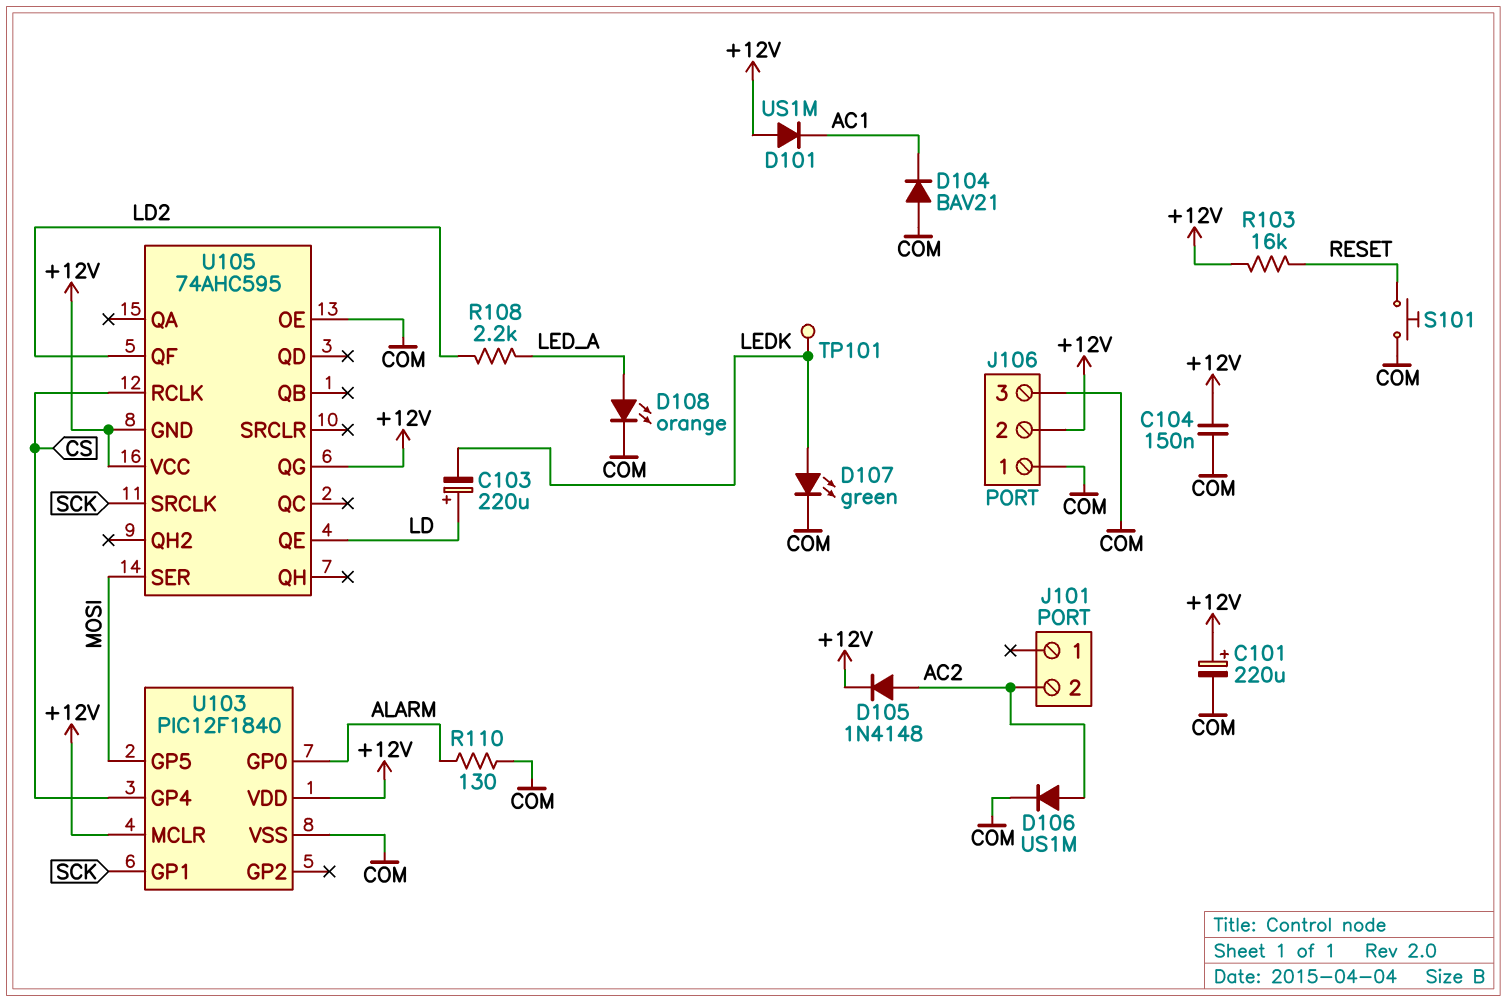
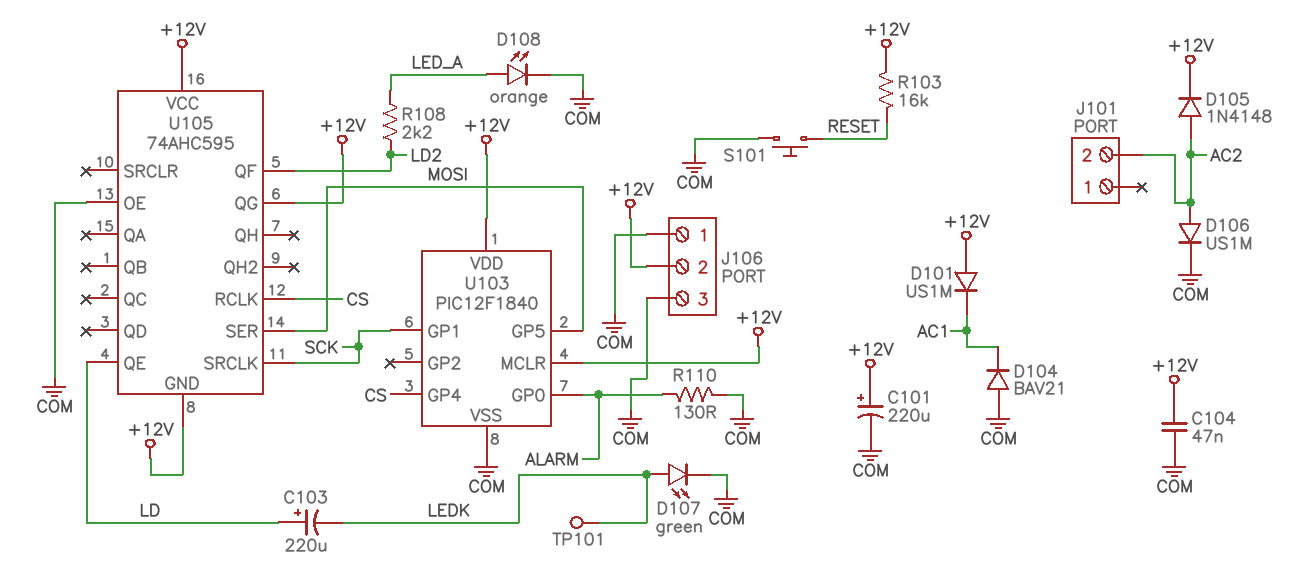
C104: 150nF (+12V, COM) -> 47nF (+12V, COM)

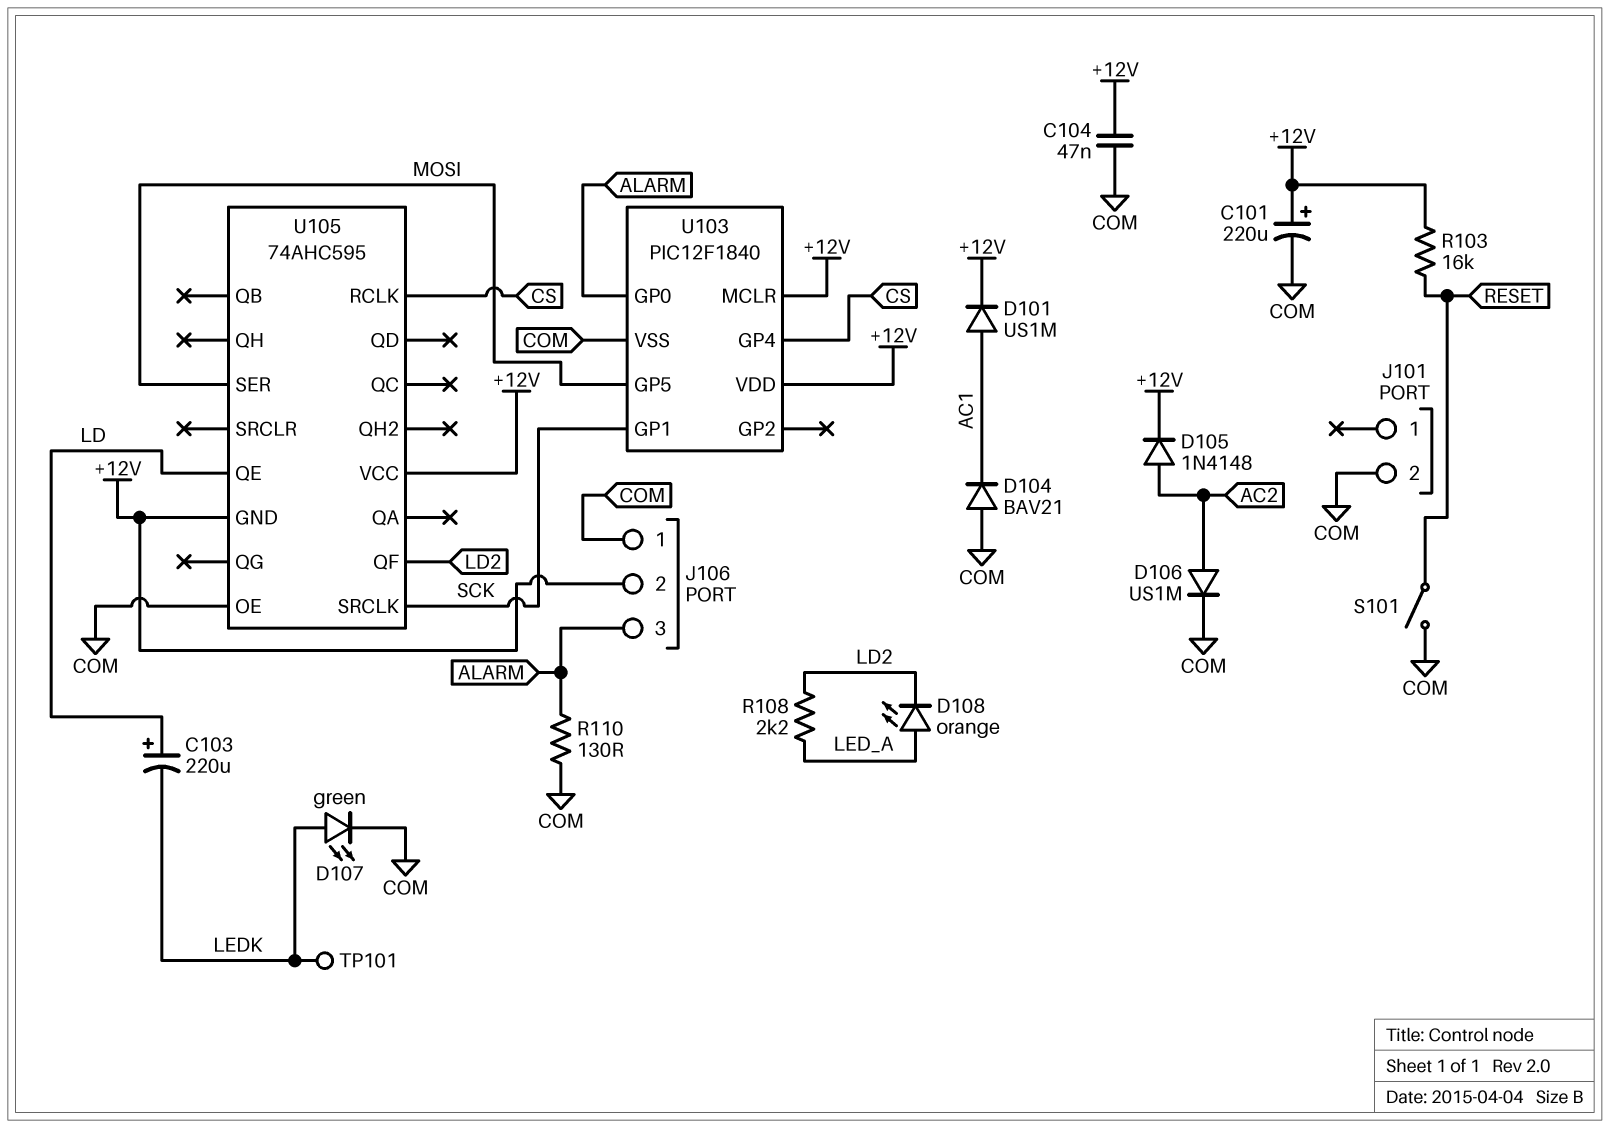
D101: diode US1M (A +12V, K AC1) -> diode US1M (A AC1, K +12V)
D108: LED orange (A LED_A, K COM) -> LED orange (A LED_A, K LD2)
J101 pin 2: AC2 -> COM
J106 pin 3: COM -> ALARM
S101: button (COM, RESET) -> switch (COM, RESET)
U105 pin QG: +12V -> none

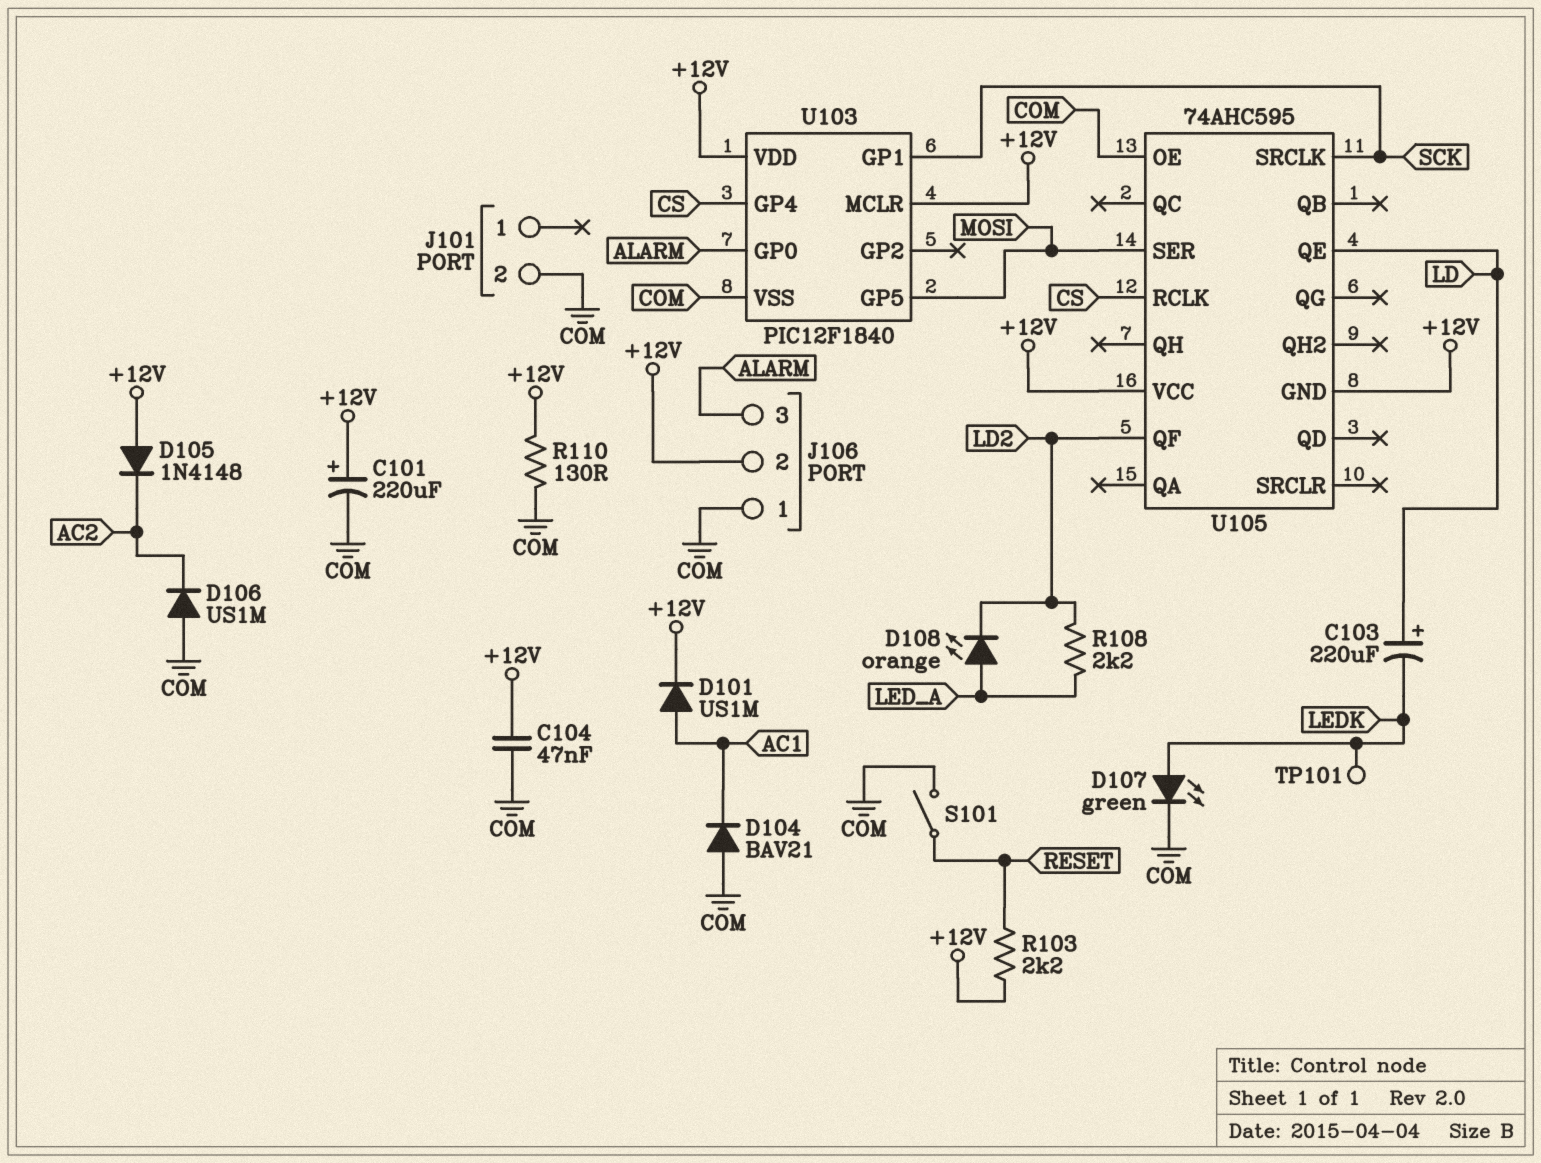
D105: diode 1N4148 (A AC2, K +12V) -> diode 1N4148 (A +12V, K AC2)
D106: diode US1M (A AC2, K COM) -> diode US1M (A COM, K AC2)
R103: 16k (+12V, RESET) -> 2.2k (+12V, RESET)
R110: 130 (ALARM, COM) -> 130 (+12V, COM)

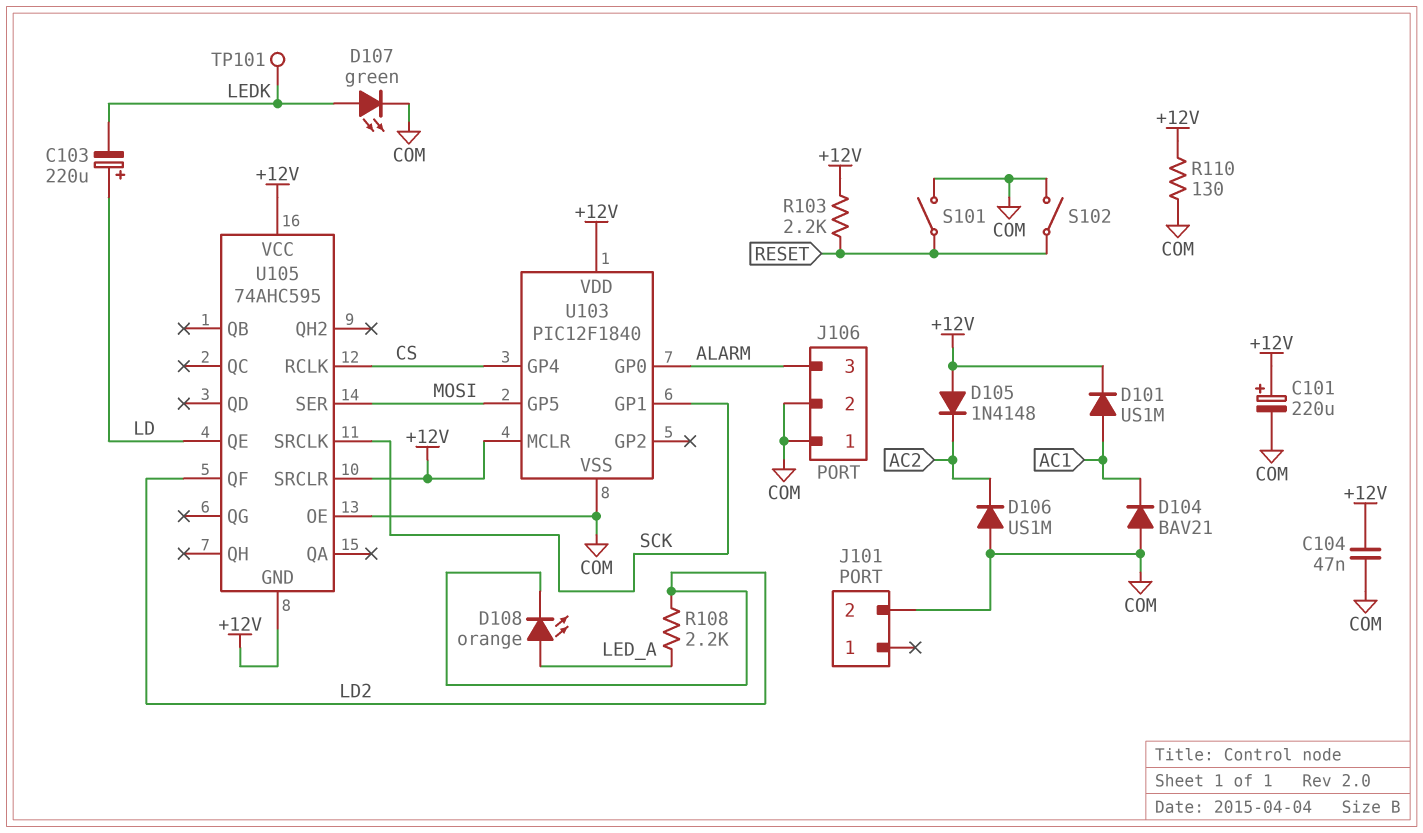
J106 pin 2: +12V -> COM
S102: none -> switch (COM, RESET)
U105 pin SRCLR: none -> +12V

